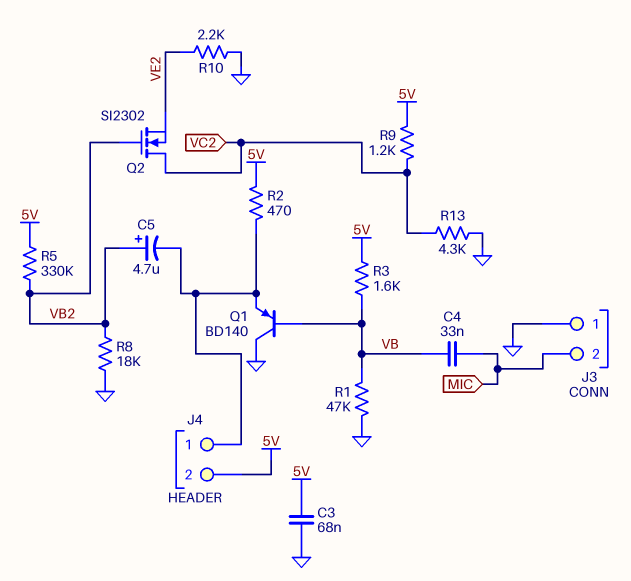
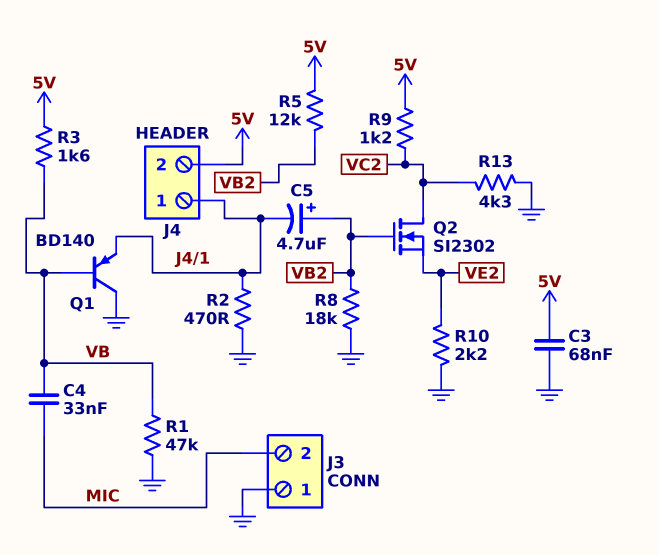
R2: 470 (5V, J4/1) -> 470 (GND, J4/1)
R5: 330k (5V, VB2) -> 12k (5V, VB2)

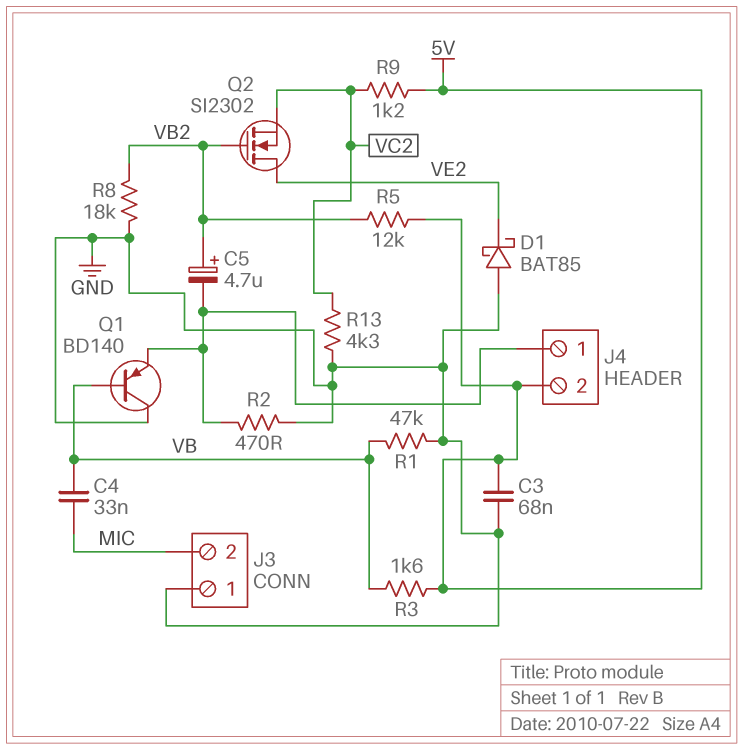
D1: none -> schottky BAT85 (A GND, K VE2)
Q2: NMOS SI2302 (G VB2, D VC2, S VE2) -> NMOS SI2302 (G VB2, D VE2, S VC2)
R10: 2.2k (GND, VE2) -> none

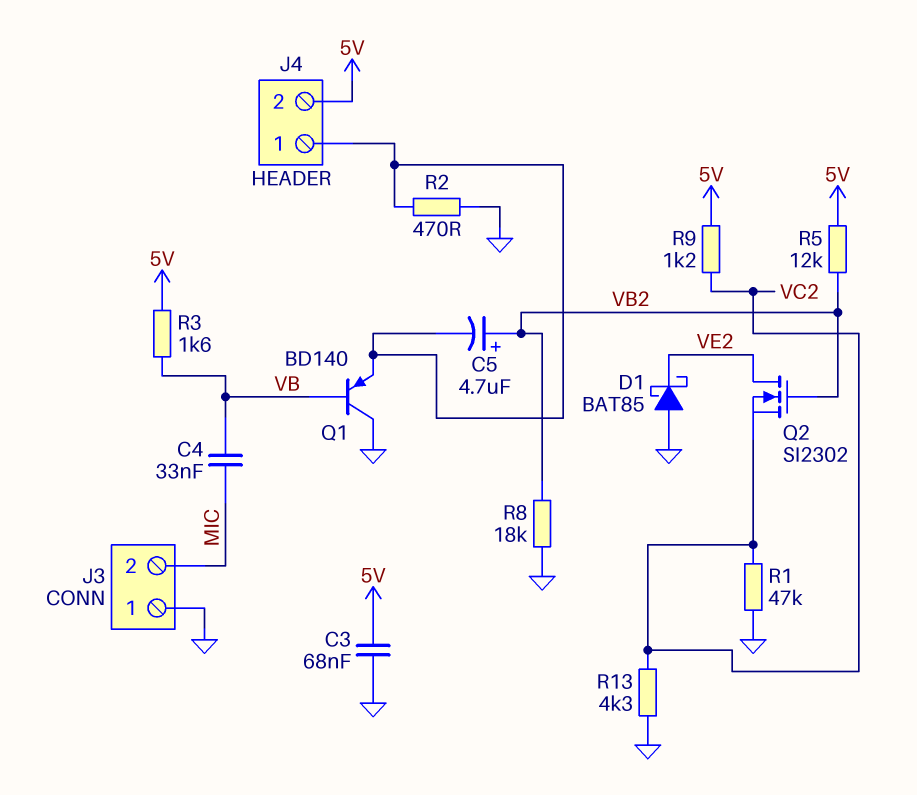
R1: 47k (GND, VB) -> 47k (GND, VC2)

